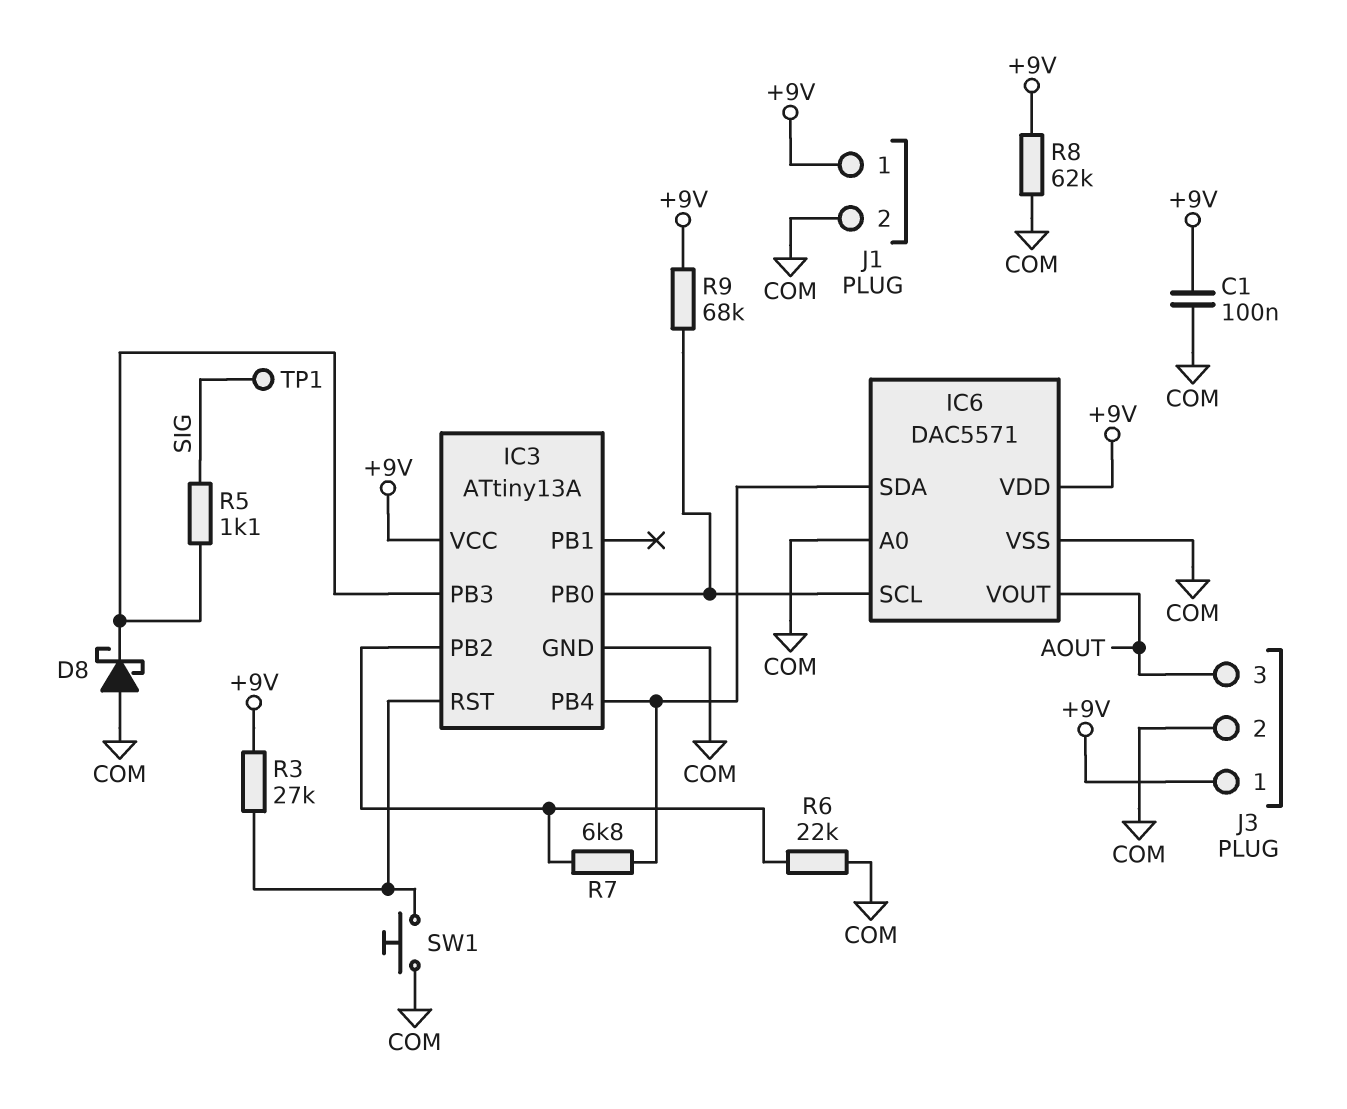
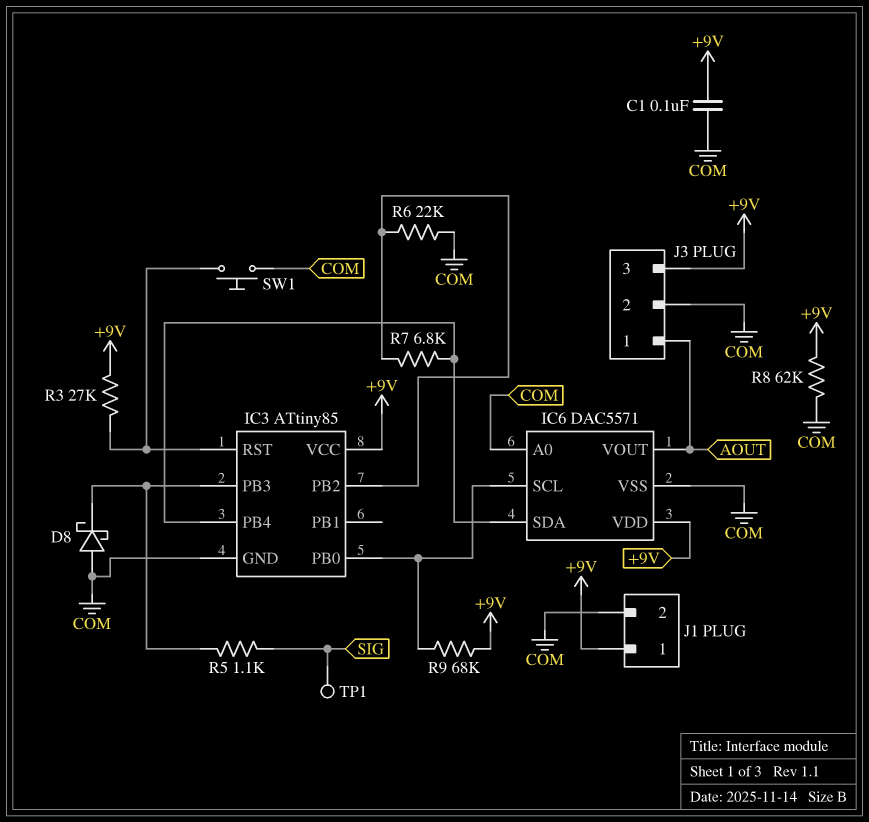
IC3: ATtiny13A -> ATtiny85
J3 pin 1: +9V -> AOUT
J3 pin 3: AOUT -> +9V

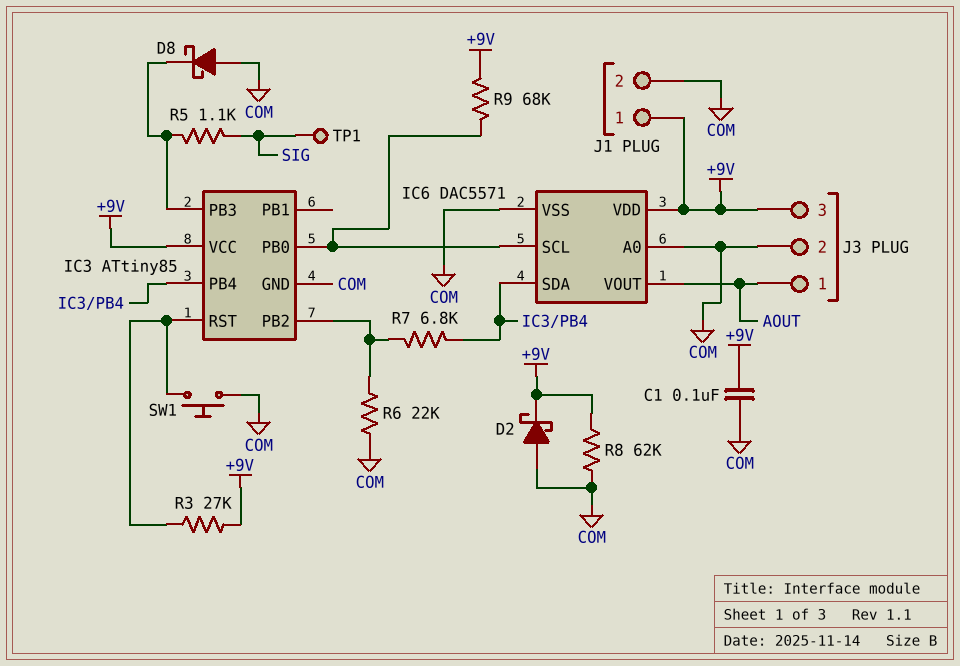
D2: none -> schottky (A COM, K +9V)

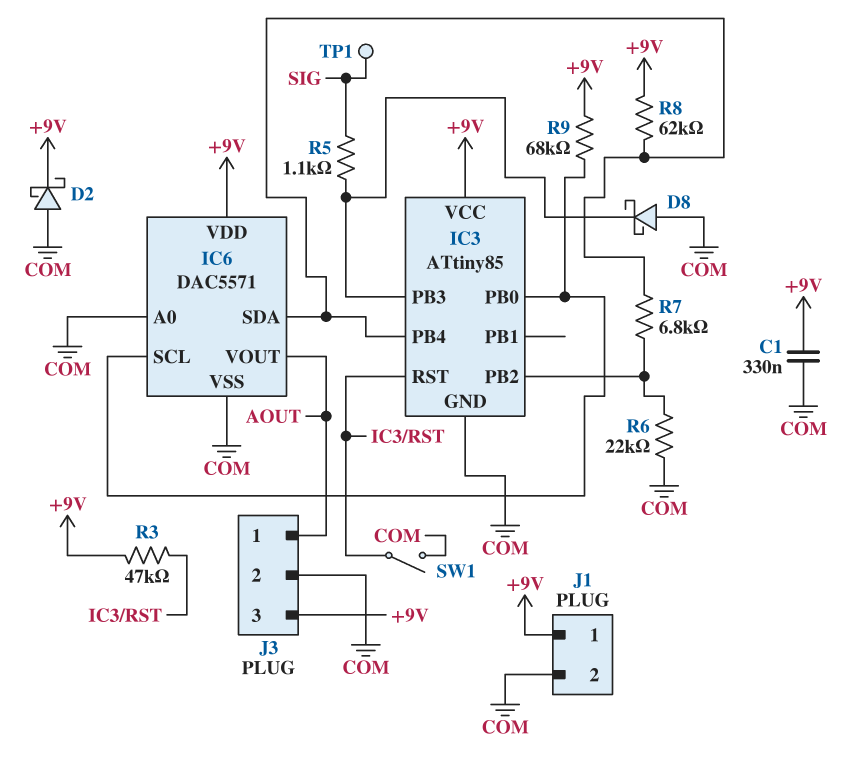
C1: 100nF (+9V, COM) -> 330nF (+9V, COM)
R3: 27k (+9V, IC3/RST) -> 47k (+9V, IC3/RST)
R8: 62k (+9V, COM) -> 62k (+9V, IC3/PB4)
SW1: button (COM, IC3/RST) -> switch (COM, IC3/RST)

